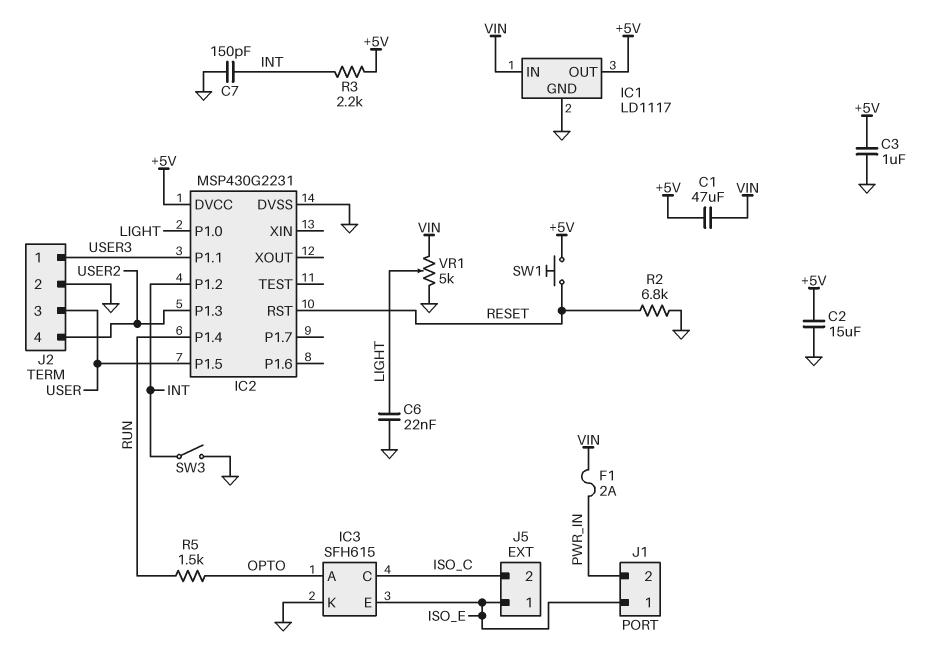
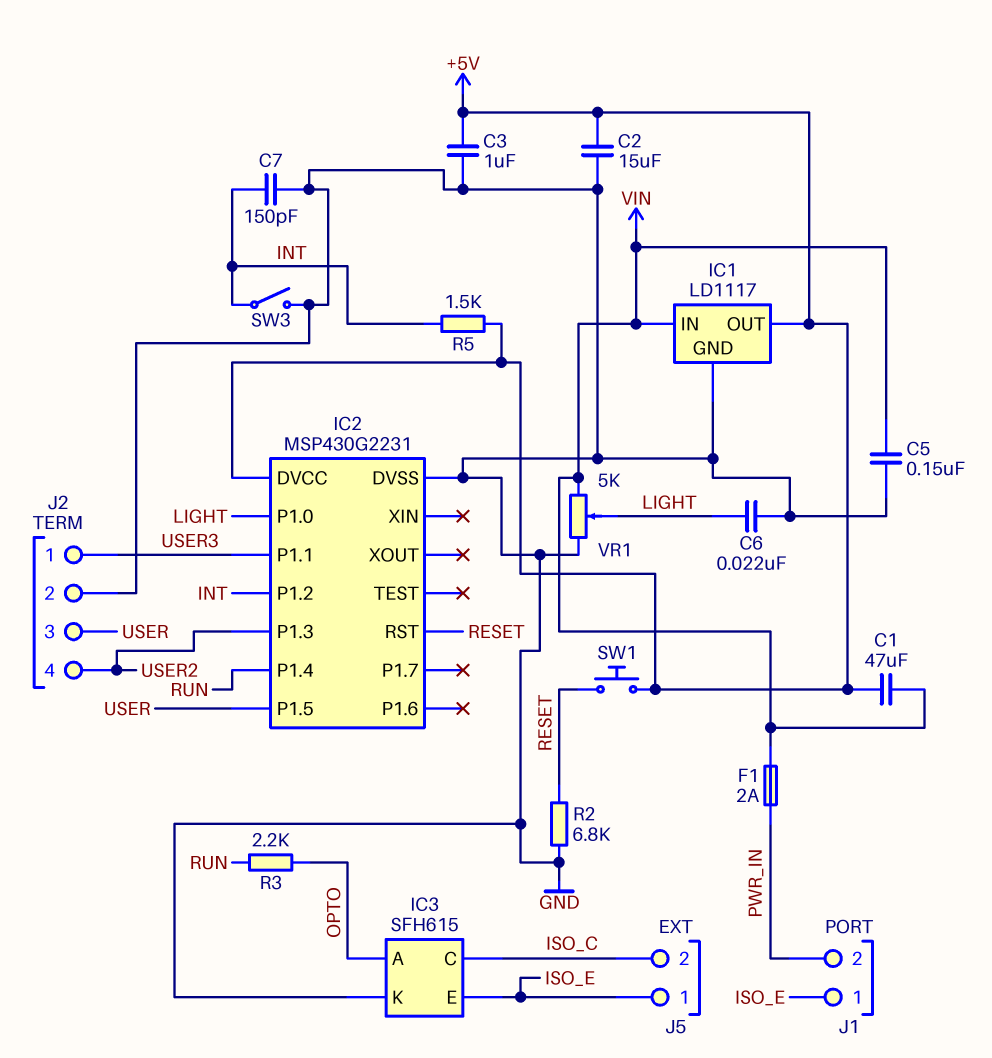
C5: none -> 150nF (GND, VIN)
R3: 2.2k (+5V, INT) -> 2.2k (OPTO, RUN)
R5: 1.5k (OPTO, RUN) -> 1.5k (+5V, INT)

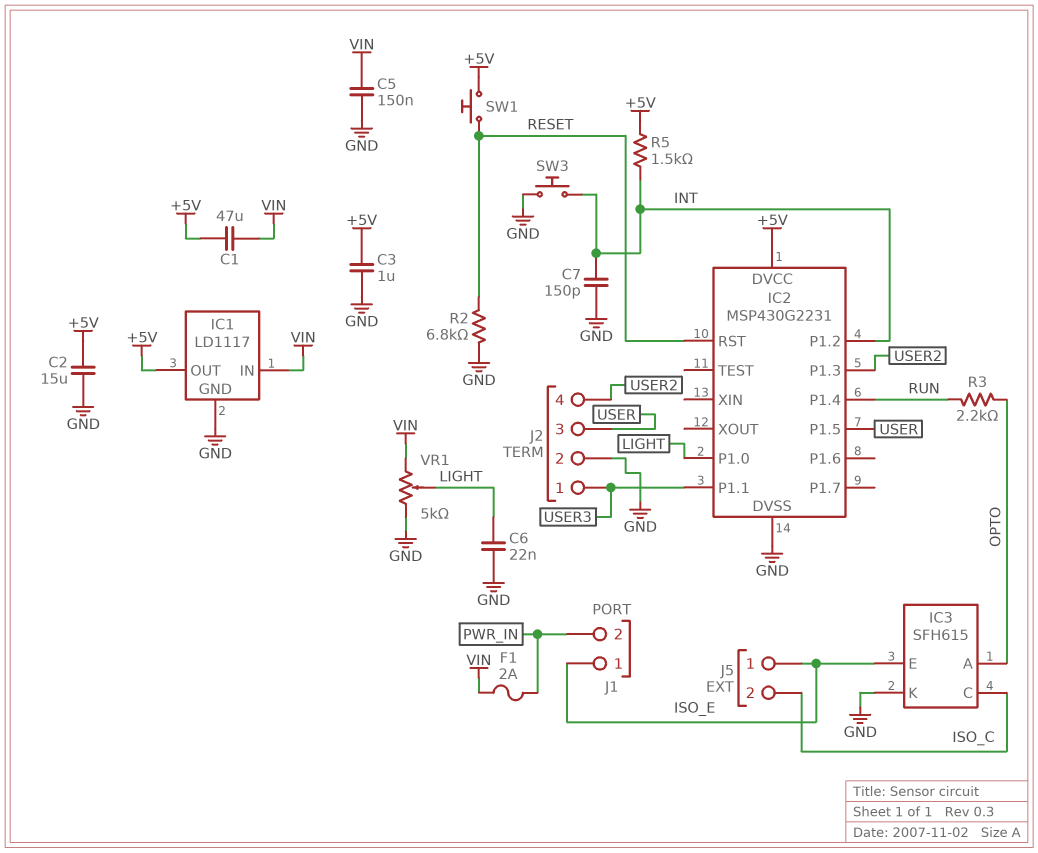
SW3: switch (GND, INT) -> button (GND, INT)

